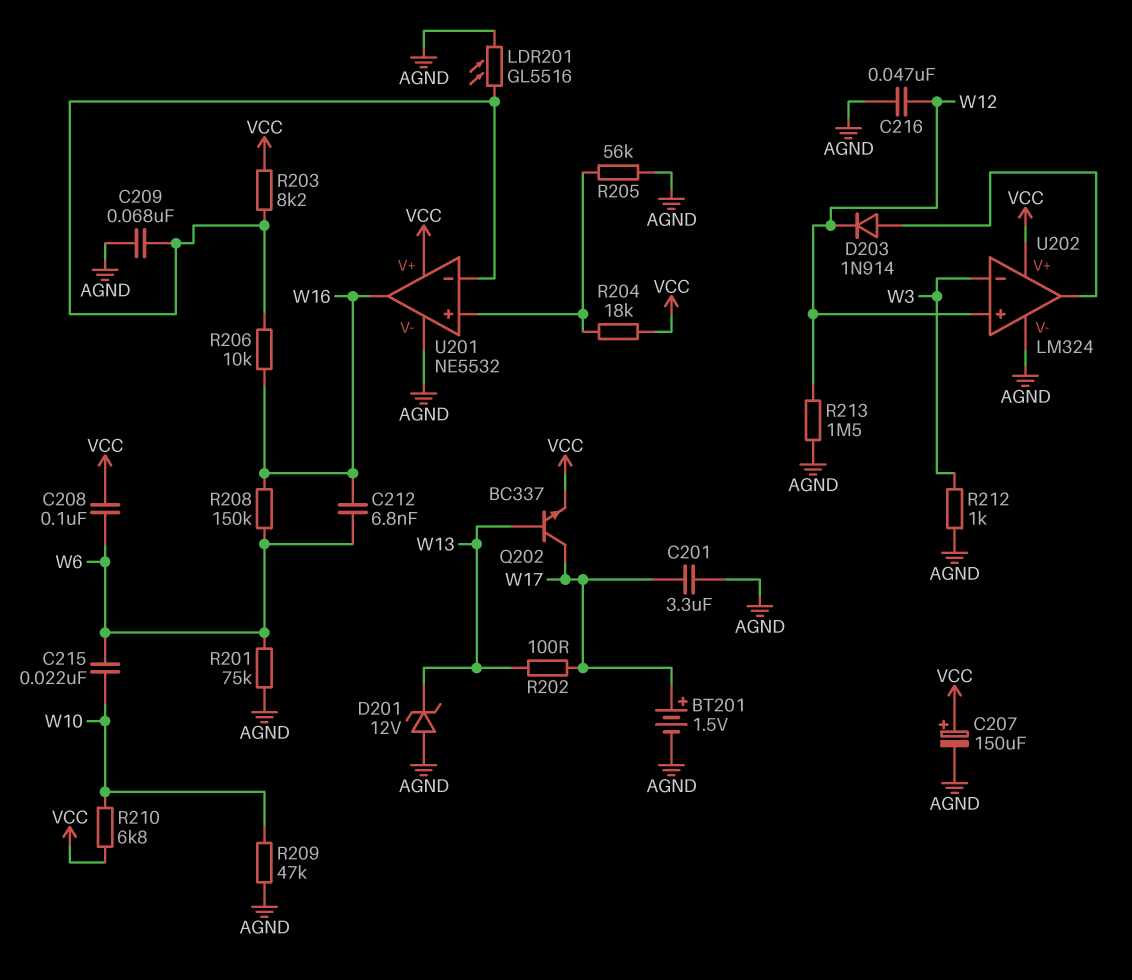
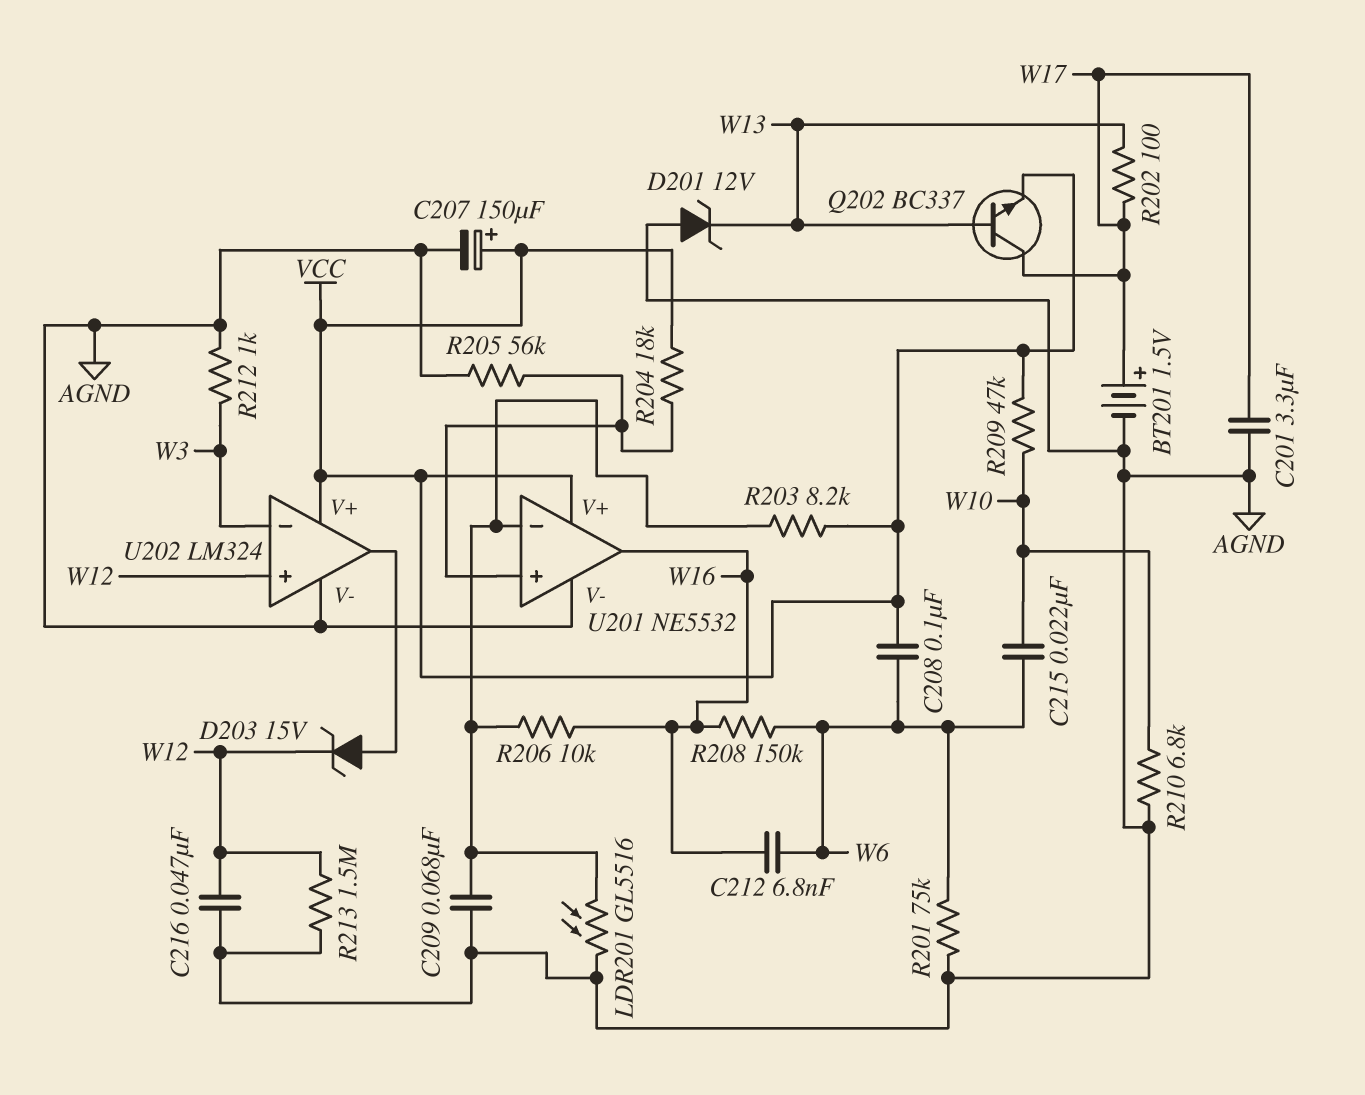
D203: diode 1N914 (A U202/out, K W12) -> zener 15V (A U202/out, K W12)
R209: 47k (AGND, W10) -> 47k (VCC, W10)
R210: 6.8k (VCC, W10) -> 6.8k (AGND, W10)

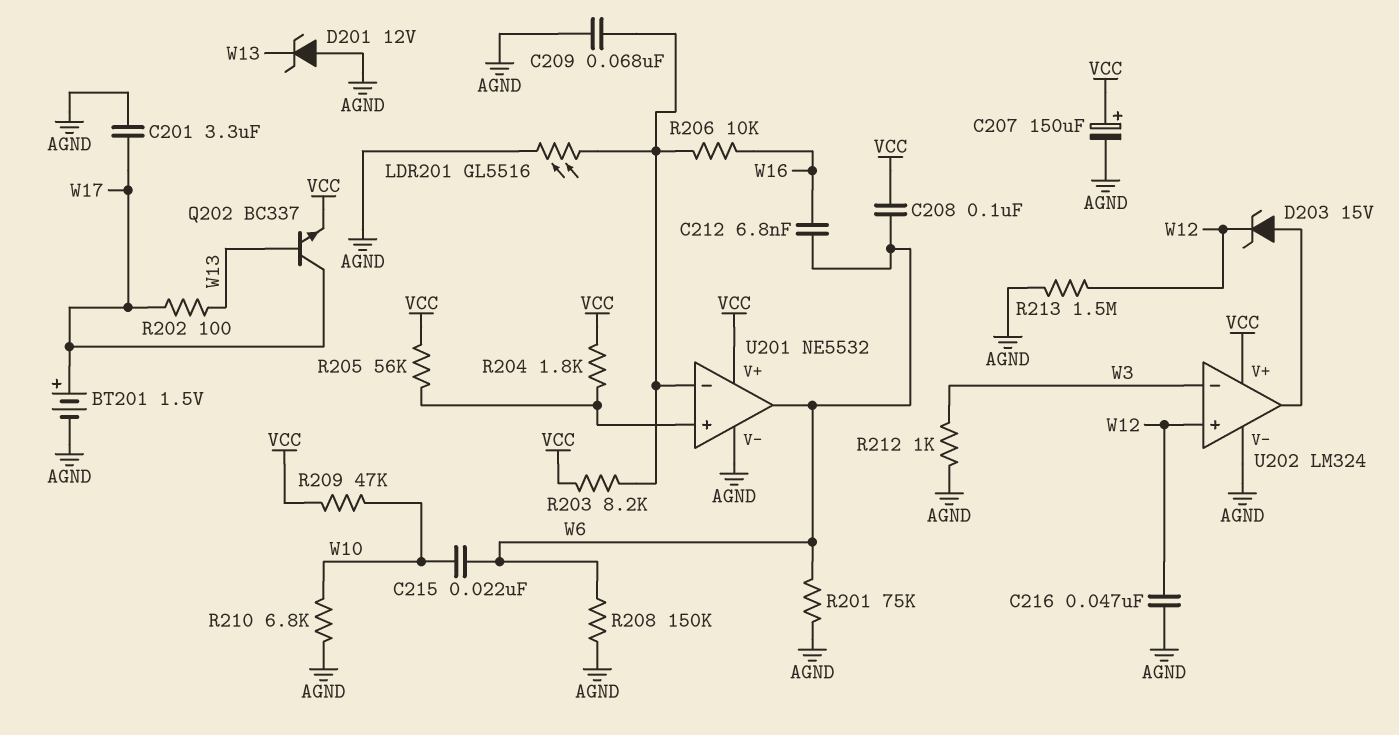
R204: 18k (U201/in+, VCC) -> 1.8k (U201/in+, VCC)
R205: 56k (AGND, U201/in+) -> 56k (U201/in+, VCC)
R208: 150k (W6, W16) -> 150k (AGND, W6)
U201 pin out: W16 -> W6

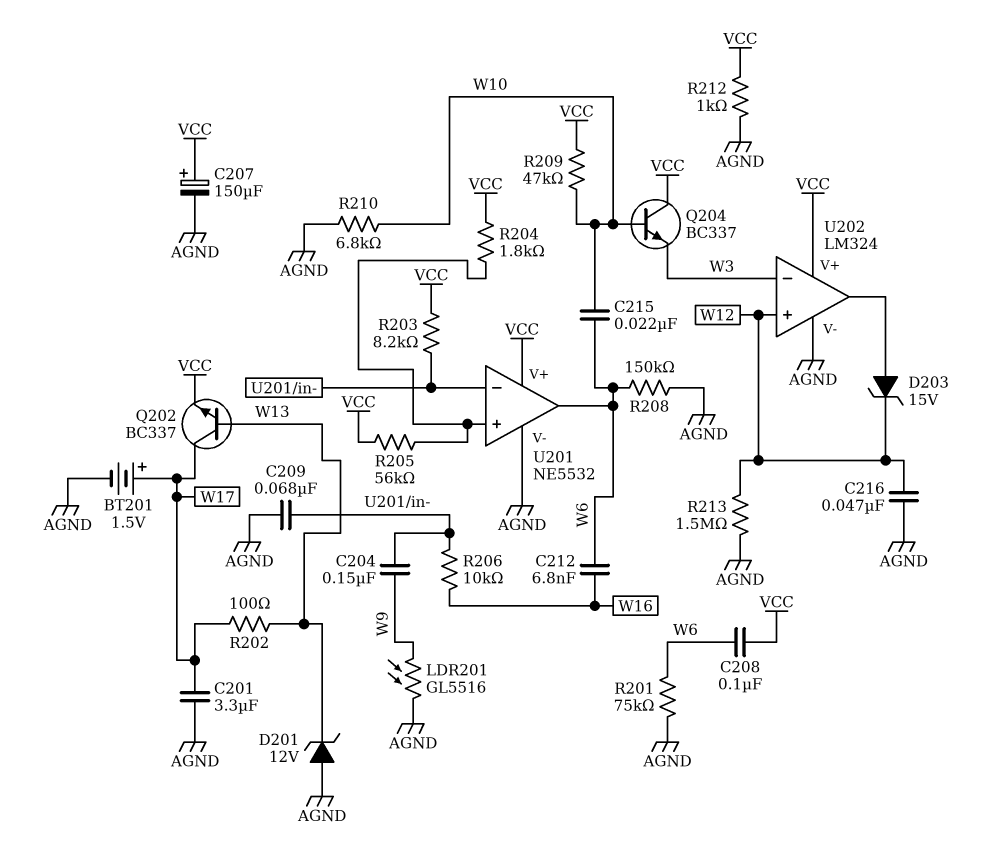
C204: none -> 150nF (U201/in-, W9)
LDR201: GL5516 (AGND, U201/in-) -> GL5516 (AGND, W9)
Q204: none -> NPN BC337 (B W10, C VCC, E W3)
R212: 1k (AGND, W3) -> 1k (AGND, VCC)

